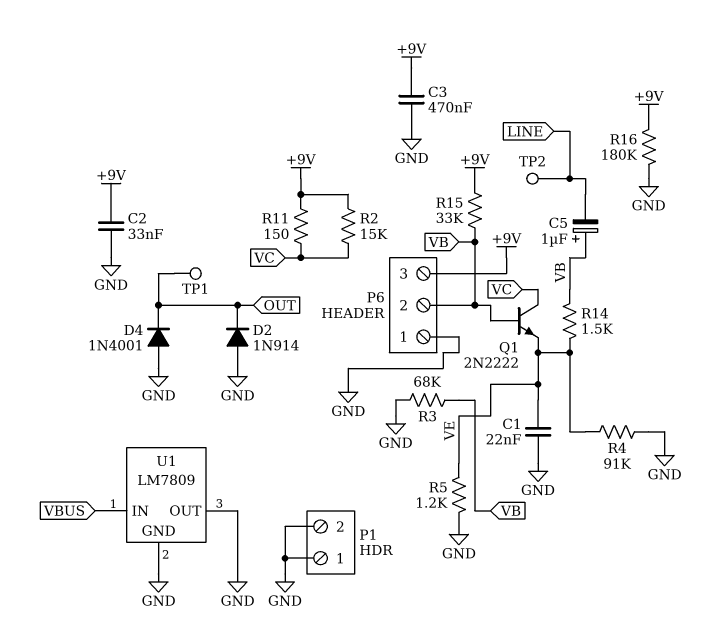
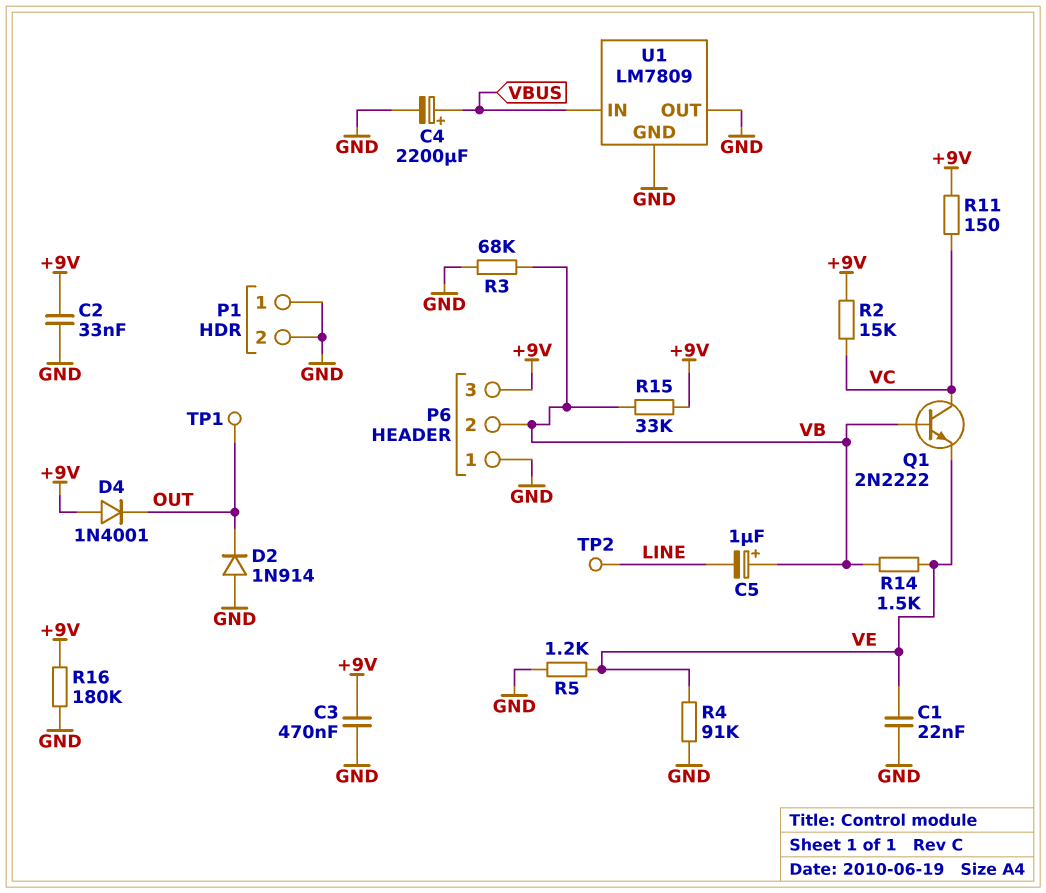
C4: none -> 2200uF (plus VBUS, minus GND)
D4: diode 1N4001 (A GND, K OUT) -> diode 1N4001 (A +9V, K OUT)

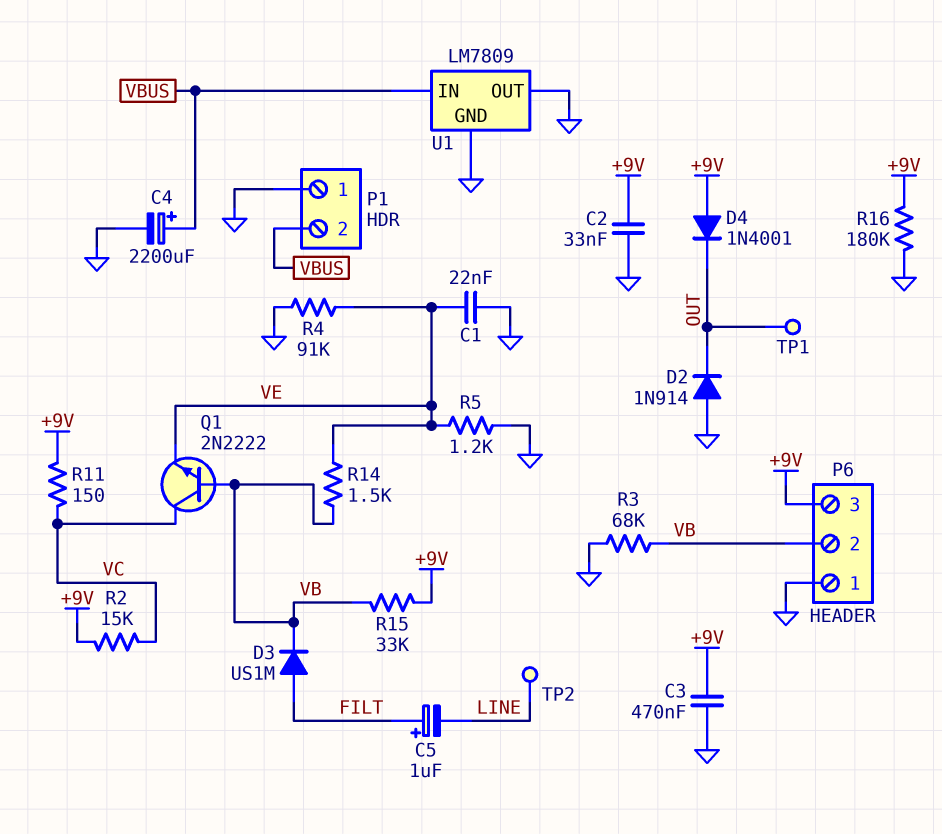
C5: 1uF (plus VB, minus LINE) -> 1uF (plus FILT, minus LINE)
D3: none -> diode US1M (A FILT, K VB)
P1 pin 2: GND -> VBUS

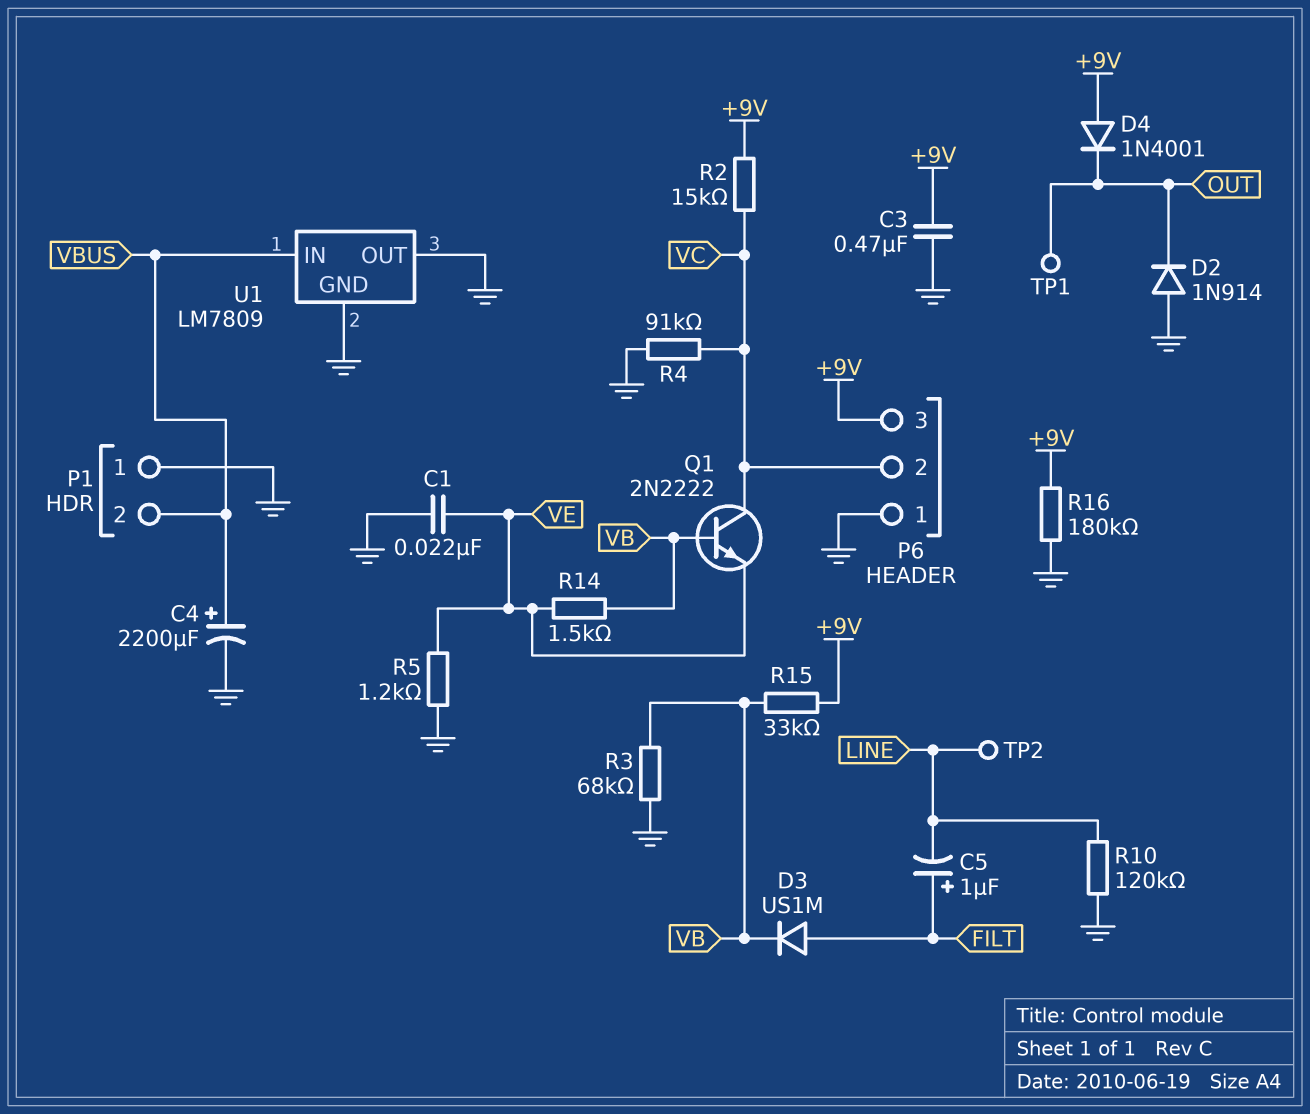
C2: 33nF (+9V, GND) -> none
P6 pin 2: VB -> VC
R4: 91k (GND, VE) -> 91k (GND, VC)
R10: none -> 120k (GND, LINE)
R11: 150 (+9V, VC) -> none

